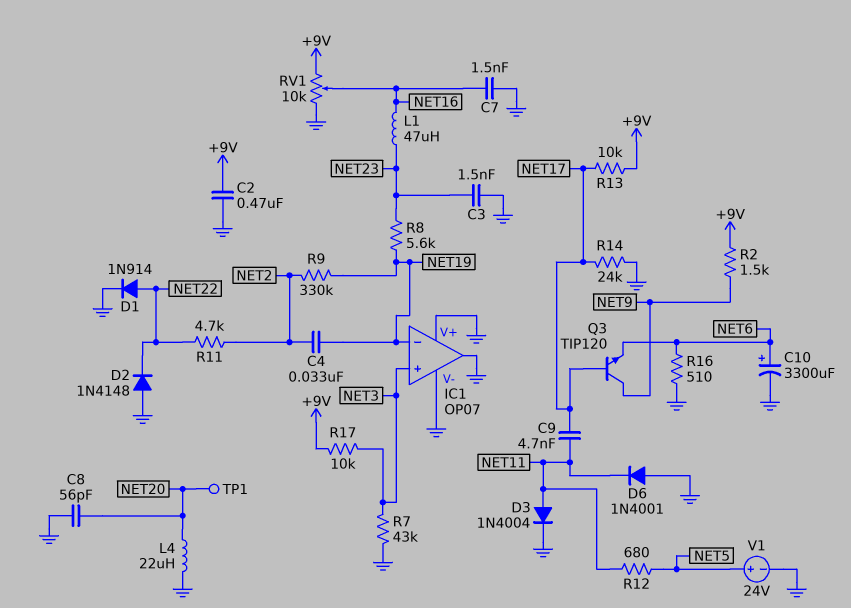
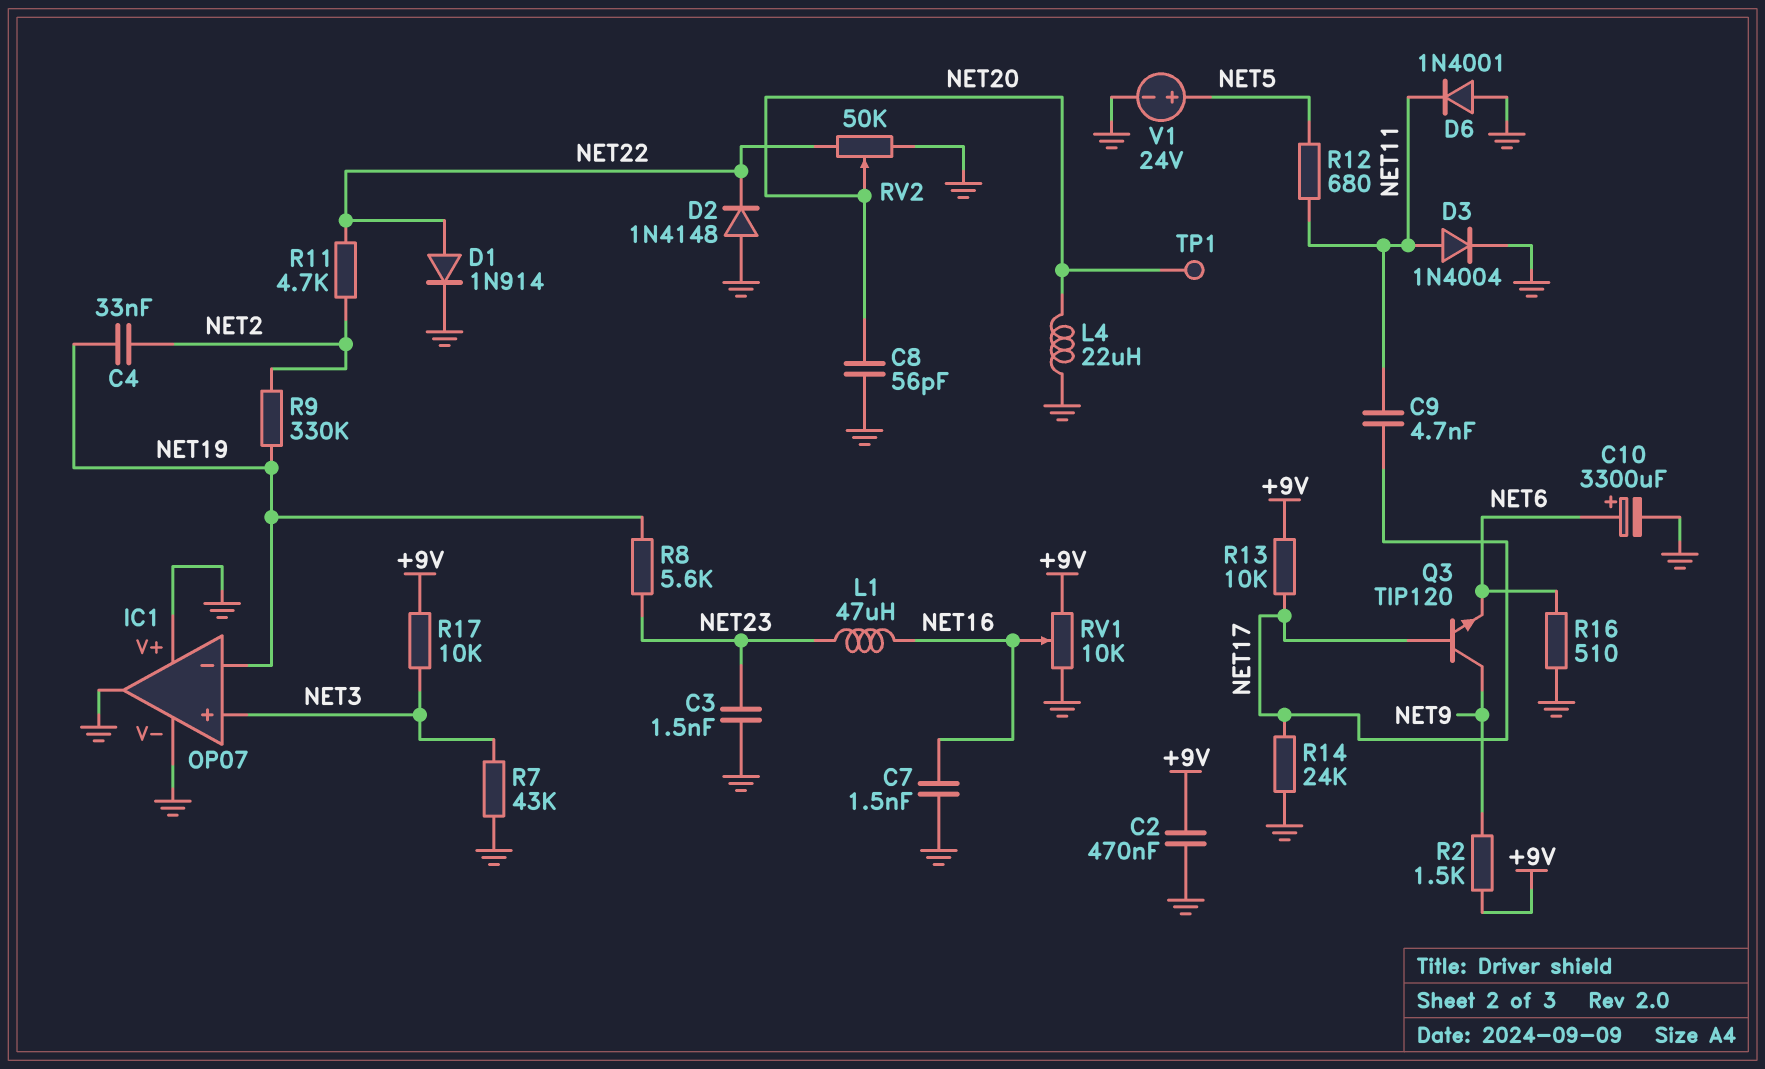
RV2: none -> 50k (GND, NET22, wiper NET20)

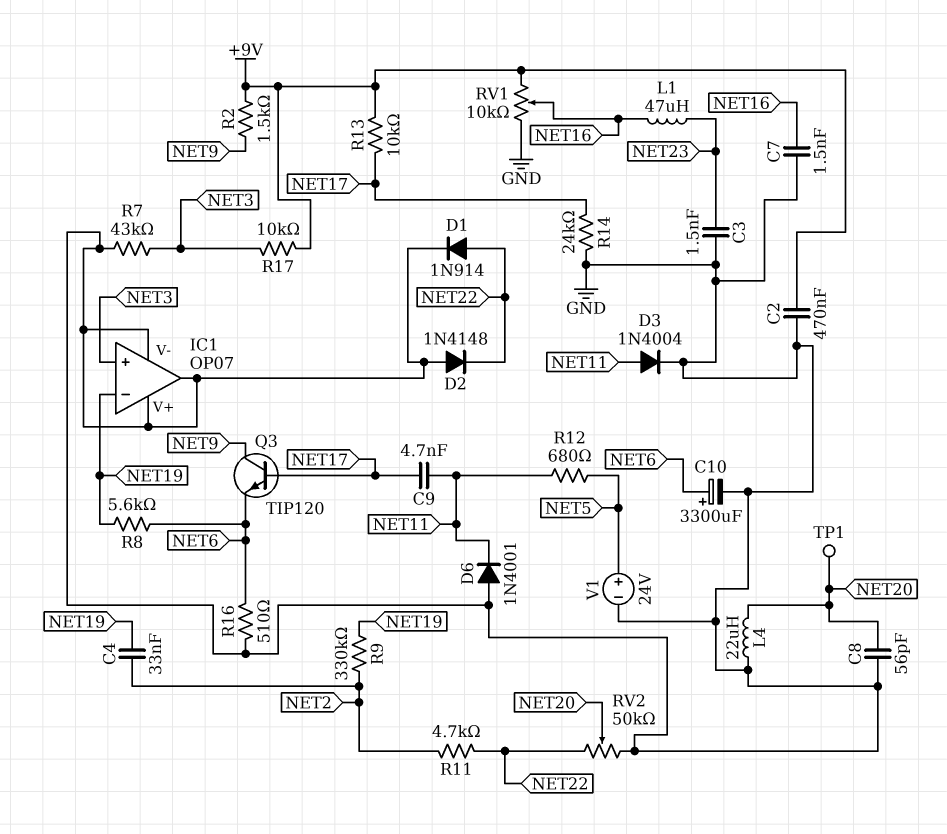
R8: 5.6k (NET19, NET23) -> 5.6k (NET6, NET19)

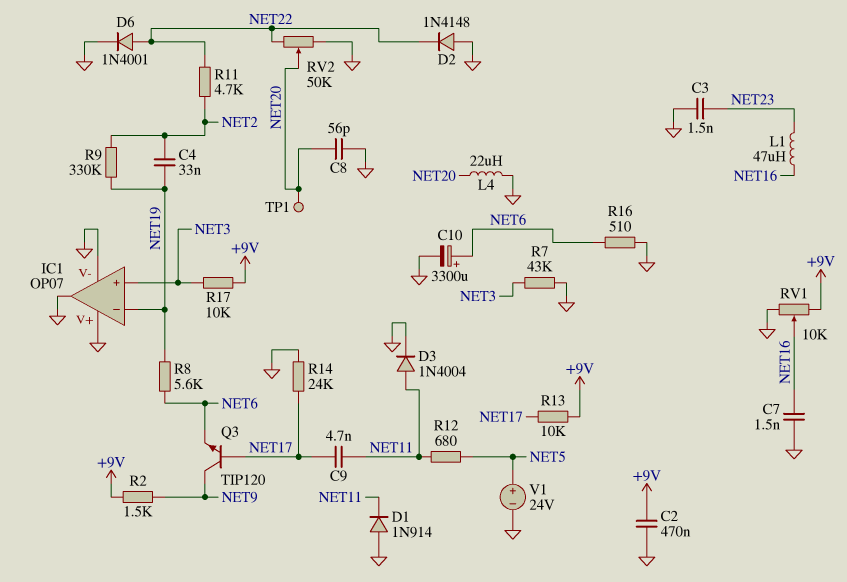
D1: diode 1N914 (A NET22, K GND) -> diode 1N914 (A GND, K NET11)
D6: diode 1N4001 (A GND, K NET11) -> diode 1N4001 (A NET22, K GND)

